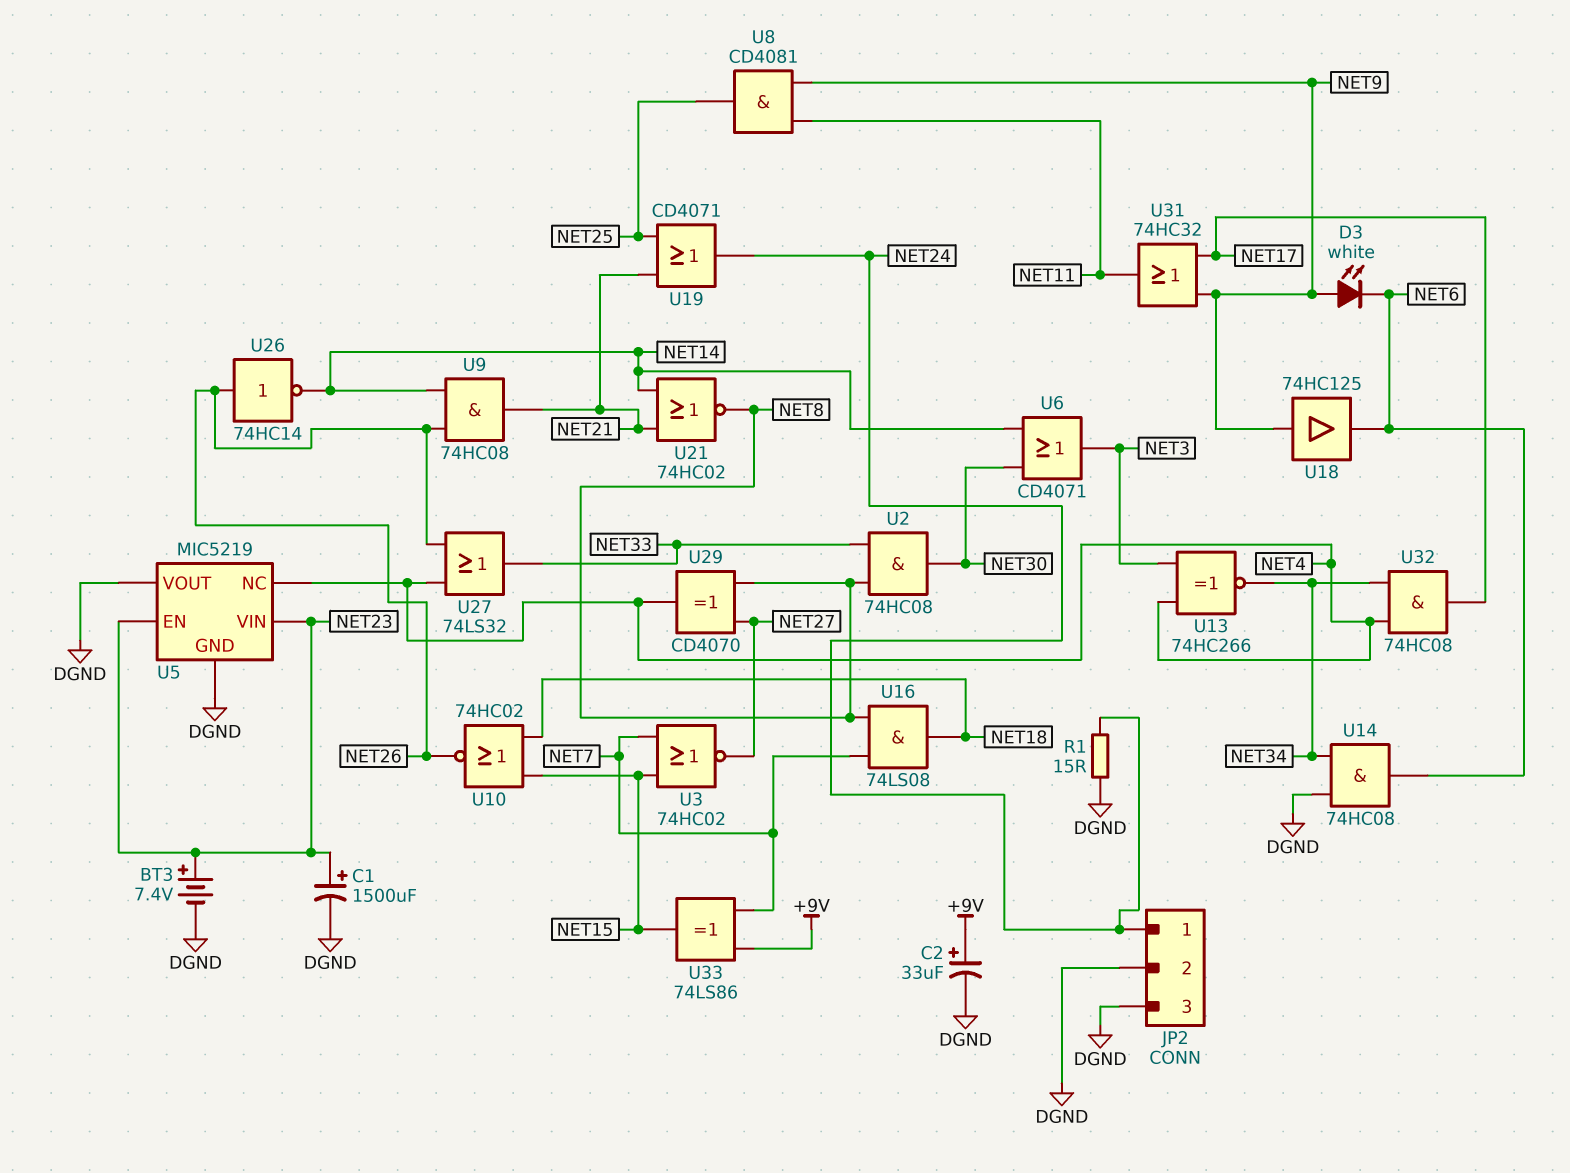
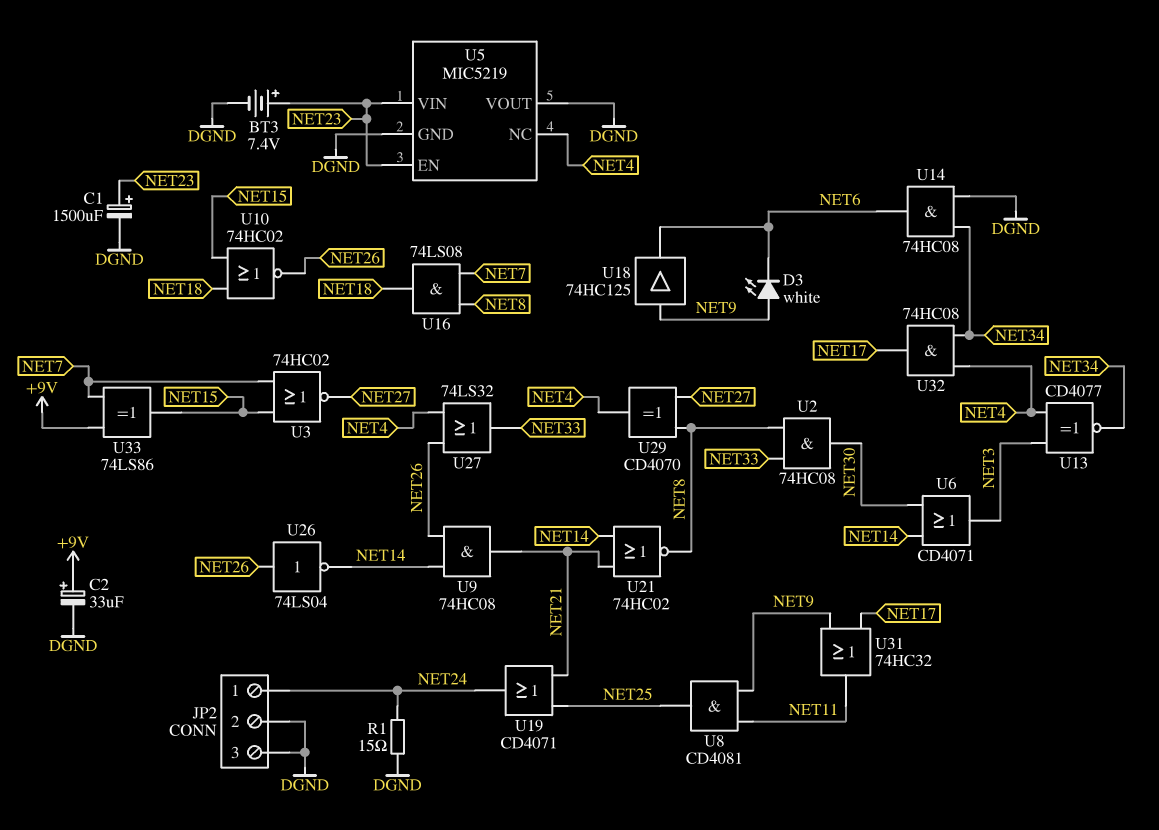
U13: XNOR 74HC266 (in NET3, in NET4, out NET34) -> XNOR CD4077 (in NET3, in NET4, out NET34)
U26: NOT 74HC14 (in NET26, out NET14) -> NOT 74LS04 (in NET26, out NET14)

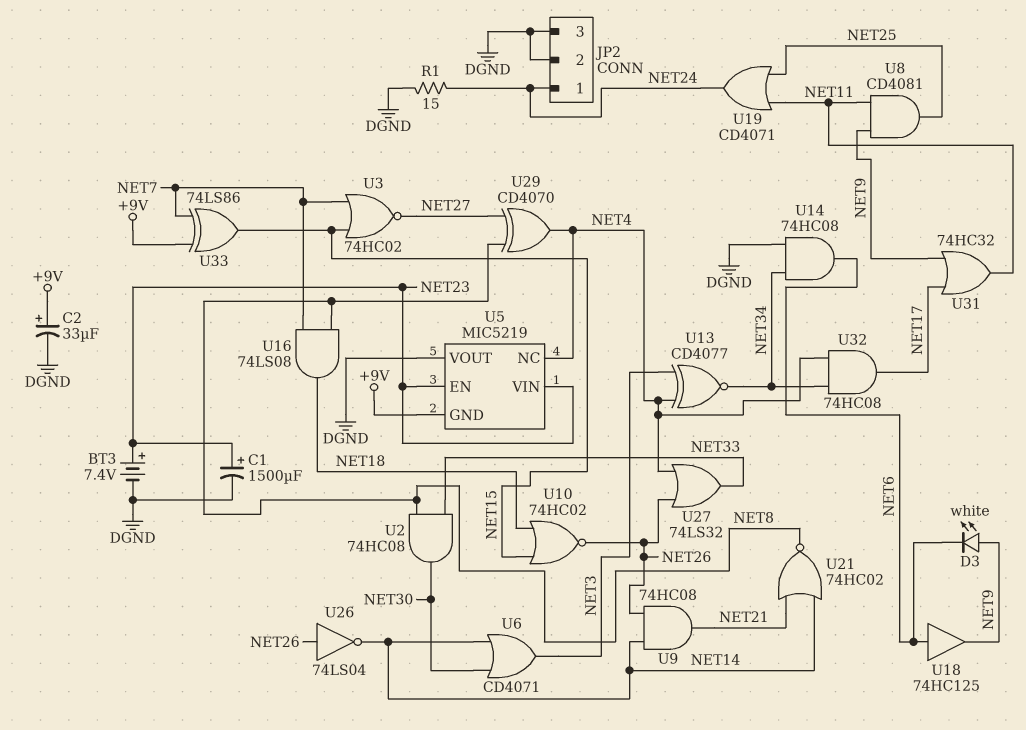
U5 pin GND: DGND -> +9V
U18: buffer 74HC125 (in NET9, out NET6) -> buffer 74HC125 (in NET6, out NET9)
U19: OR CD4071 (in NET21, in NET25, out NET24) -> OR CD4071 (in NET11, in NET25, out NET24)

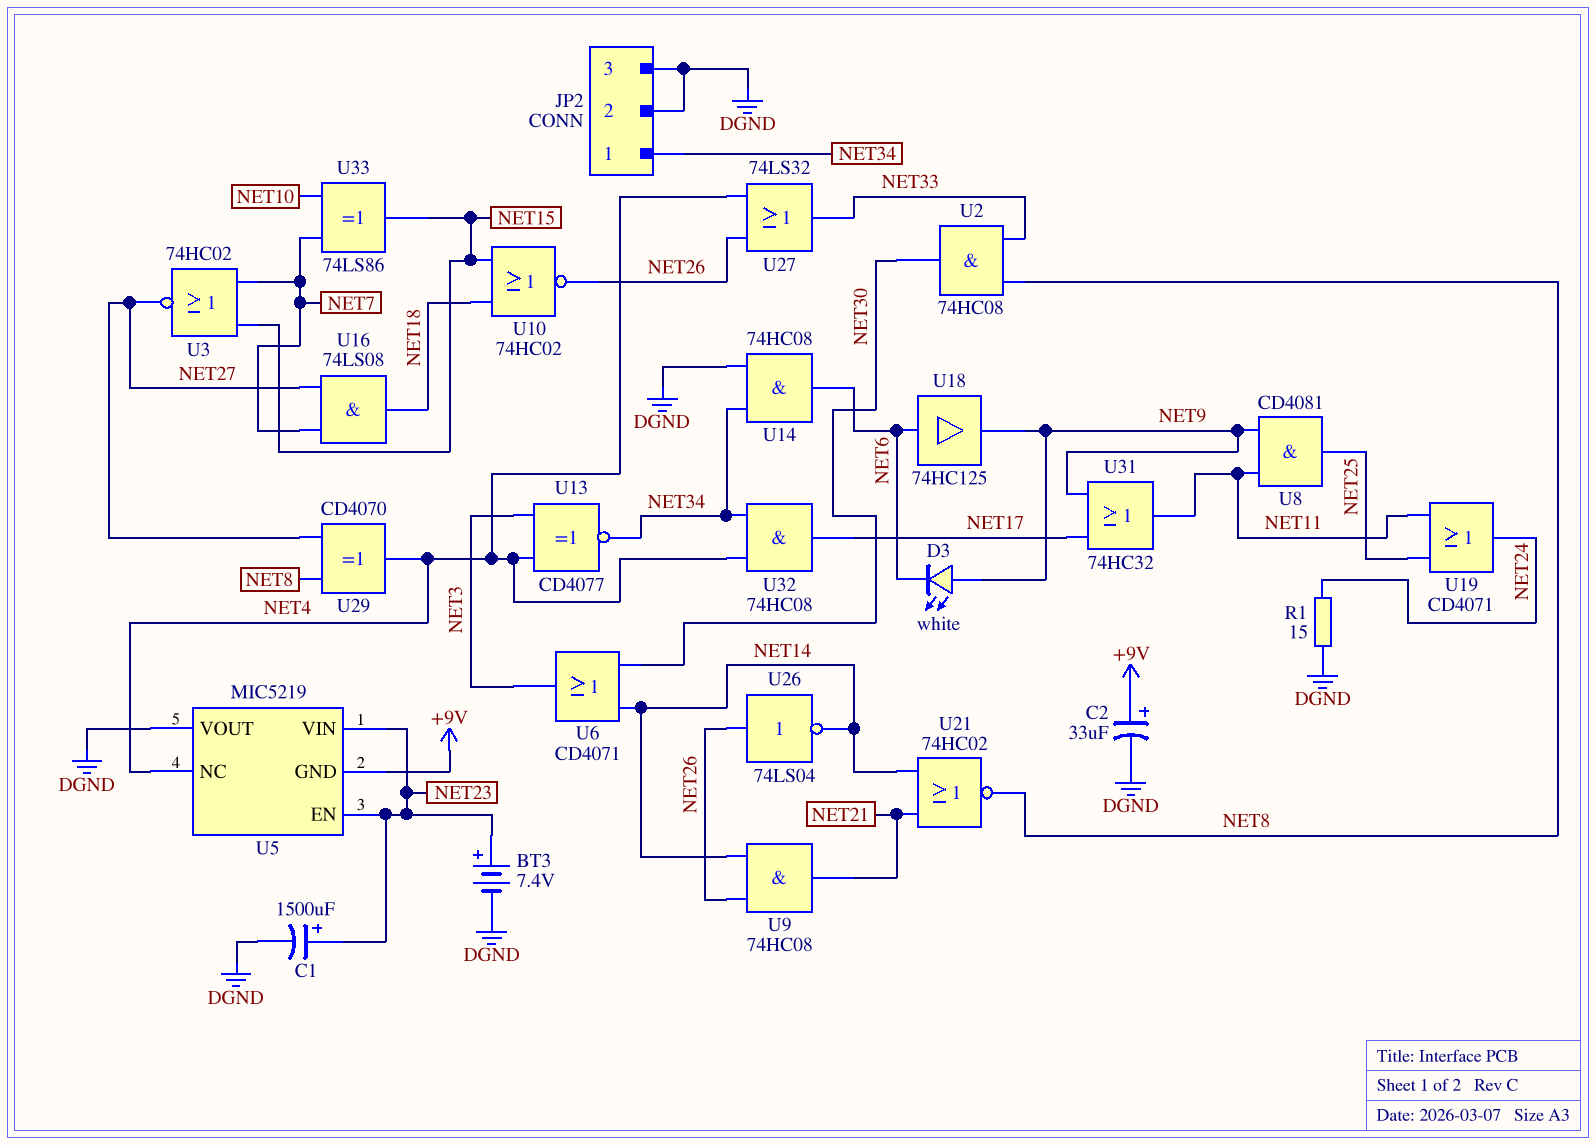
JP2 pin 1: NET24 -> NET34
U16: AND 74LS08 (in NET7, in NET8, out NET18) -> AND 74LS08 (in NET7, in NET27, out NET18)
U33: XOR 74LS86 (in +9V, in NET7, out NET15) -> XOR 74LS86 (in NET7, in NET10, out NET15)

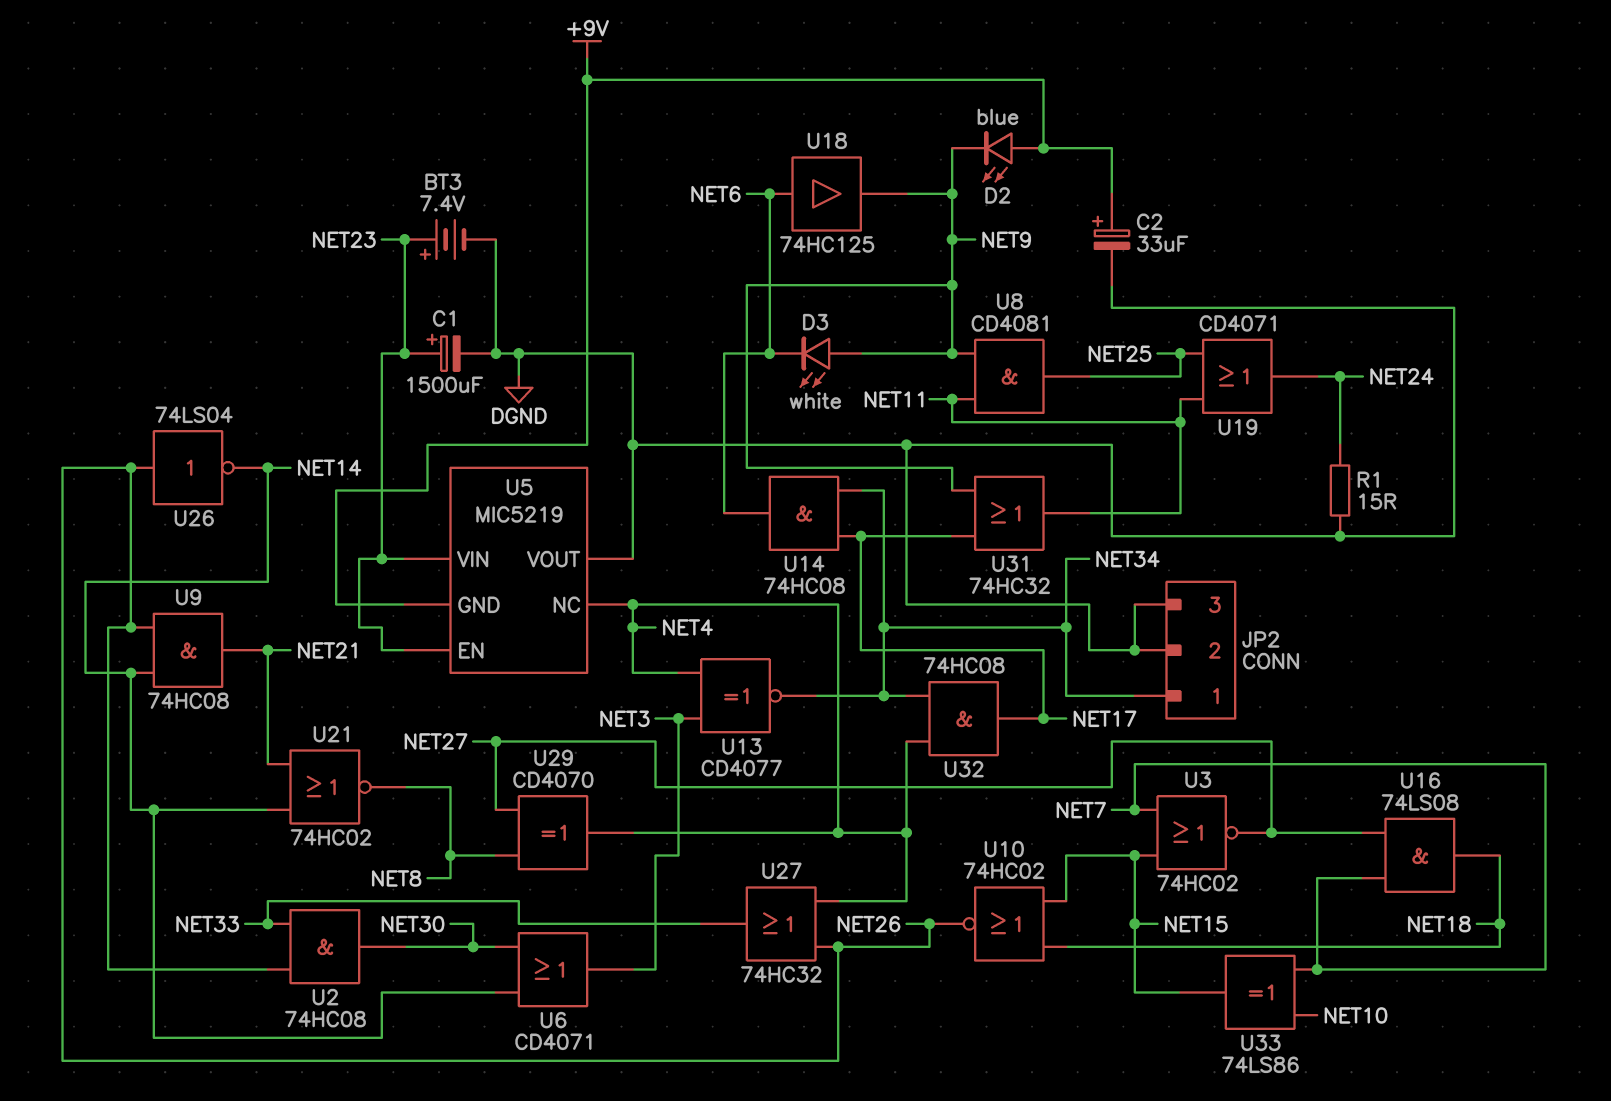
D2: none -> LED blue (A +9V, K NET9)
U2: AND 74HC08 (in NET8, in NET33, out NET30) -> AND 74HC08 (in NET26, in NET33, out NET30)
U14: AND 74HC08 (in DGND, in NET34, out NET6) -> AND 74HC08 (in NET17, in NET34, out NET6)
U27: OR 74LS32 (in NET4, in NET26, out NET33) -> OR 74HC32 (in NET4, in NET26, out NET33)

